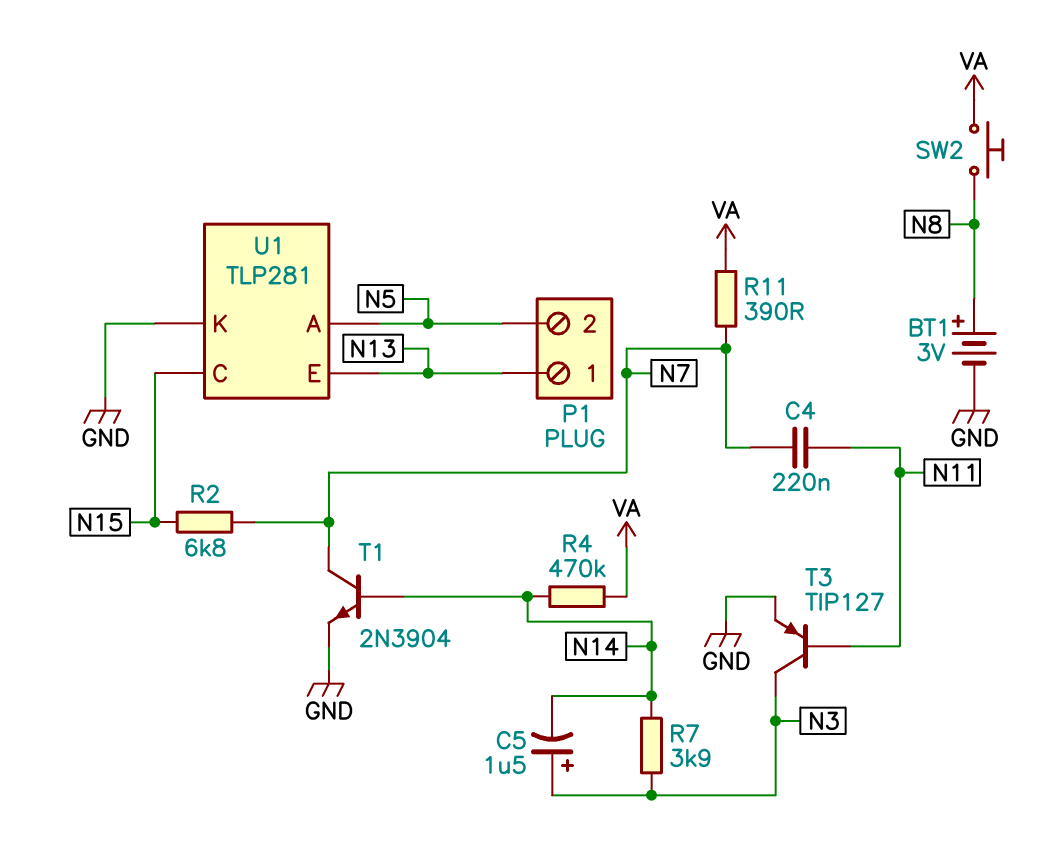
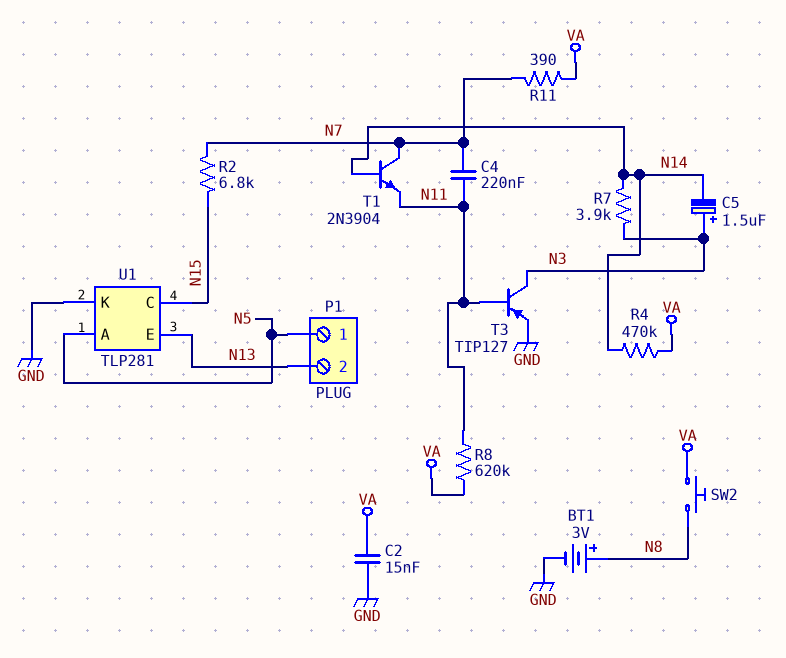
C2: none -> 15nF (GND, VA)
P1 pin 1: N13 -> N5
P1 pin 2: N5 -> N13
R8: none -> 620k (N11, VA)
T1: NPN 2N3904 (B N14, C N7, E GND) -> NPN 2N3904 (B N14, C N7, E N11)

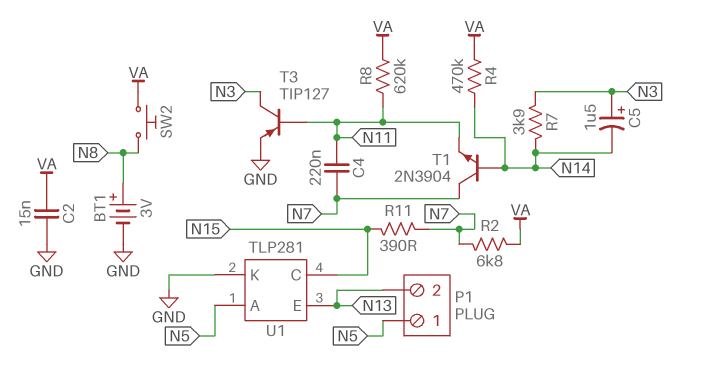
R2: 6.8k (N7, N15) -> 6.8k (N7, VA)
R11: 390 (N7, VA) -> 390 (N7, N15)

